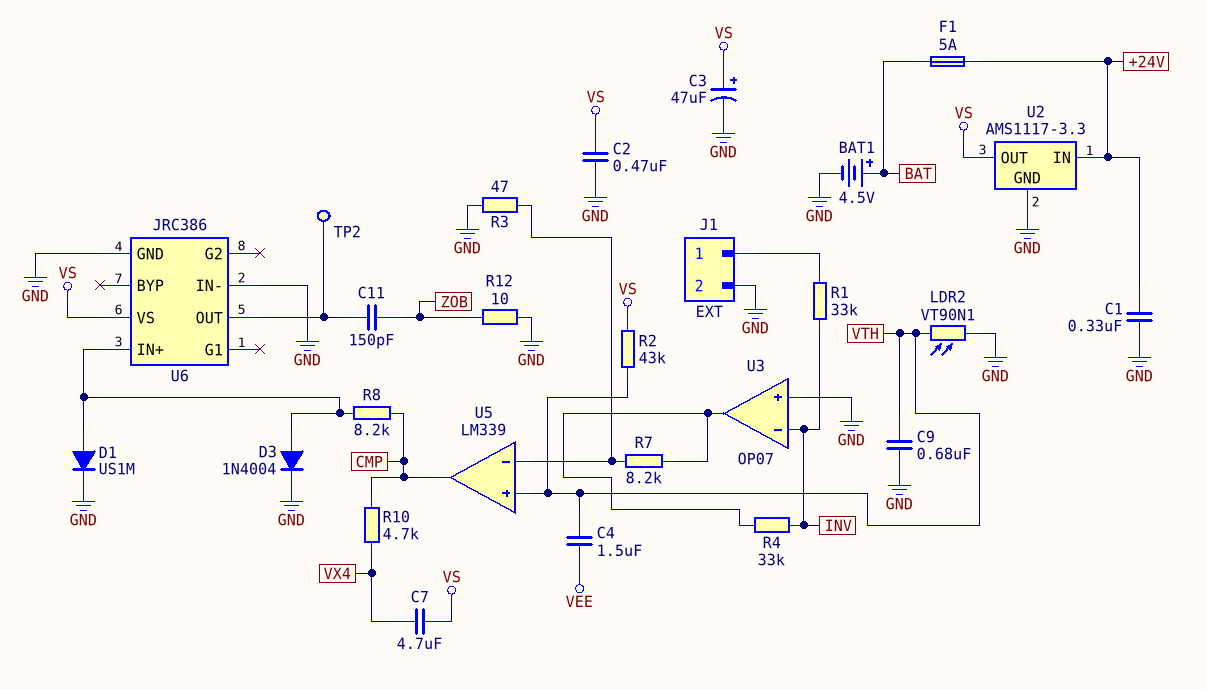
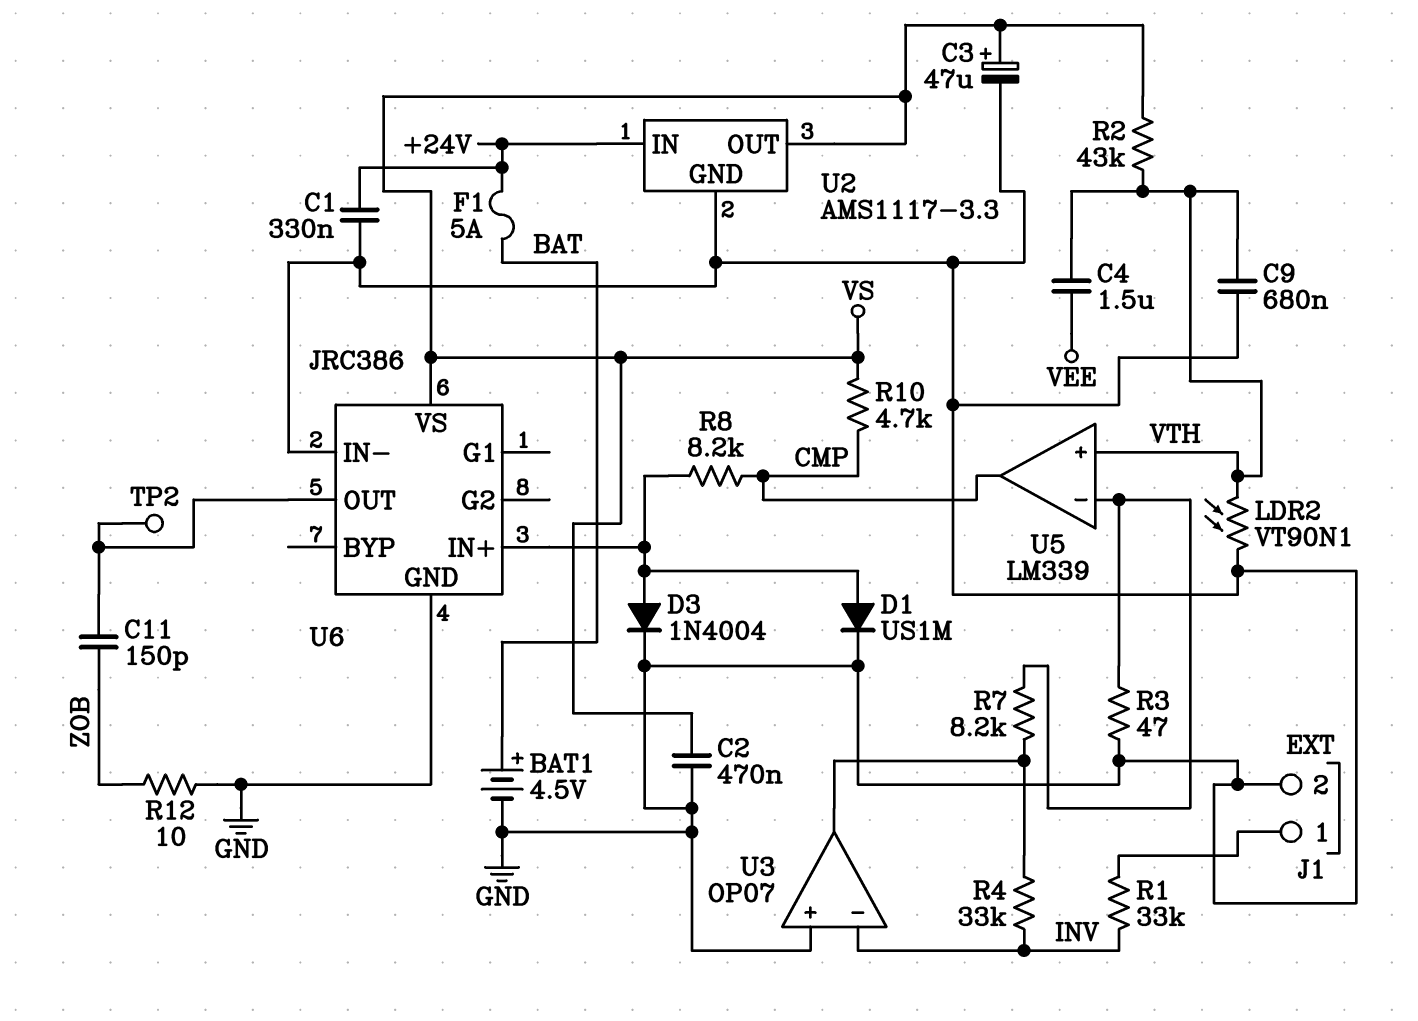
C7: 4.7uF (VS, VX4) -> none
R10: 4.7k (CMP, VX4) -> 4.7k (CMP, VS)

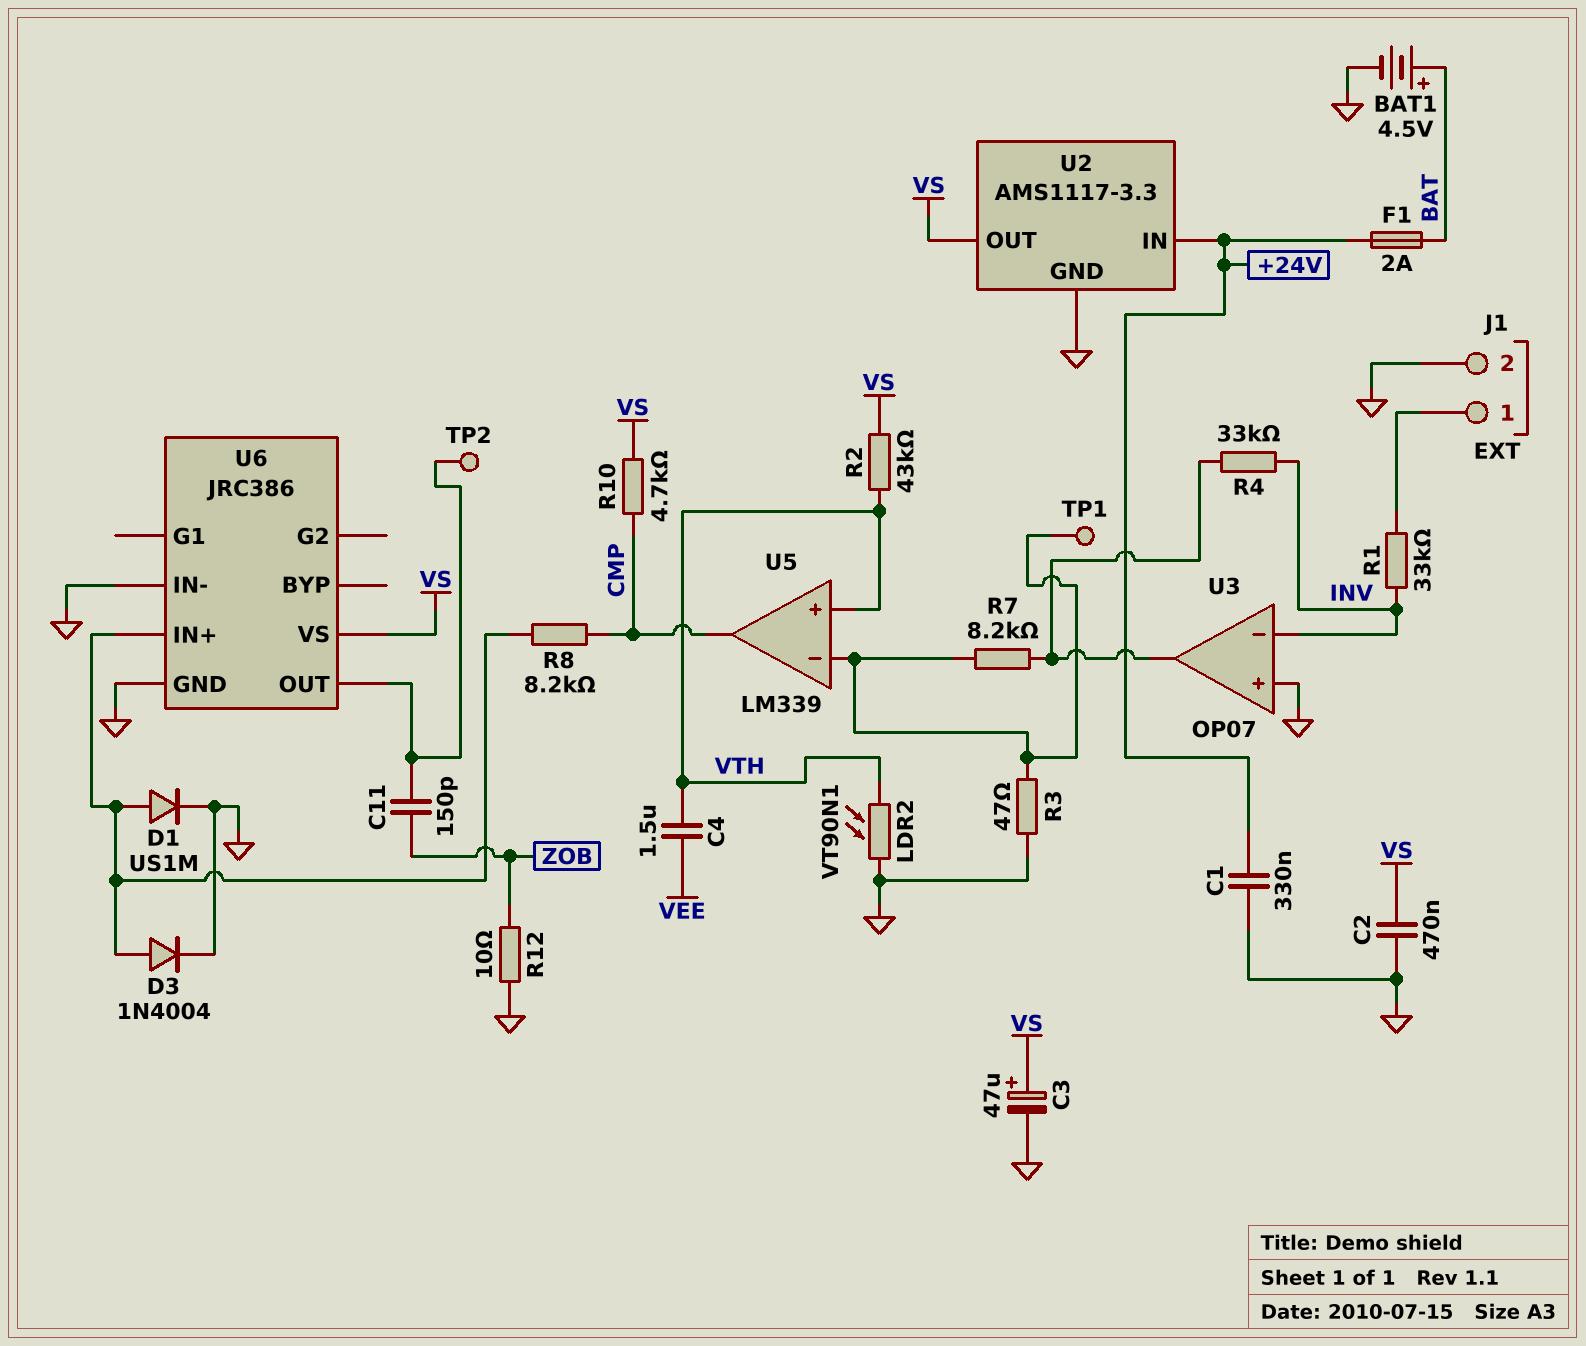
C9: 680nF (GND, VTH) -> none
F1: 5A (+24V, BAT) -> 2A (+24V, BAT)
TP1: none -> test point (U5/in-)

